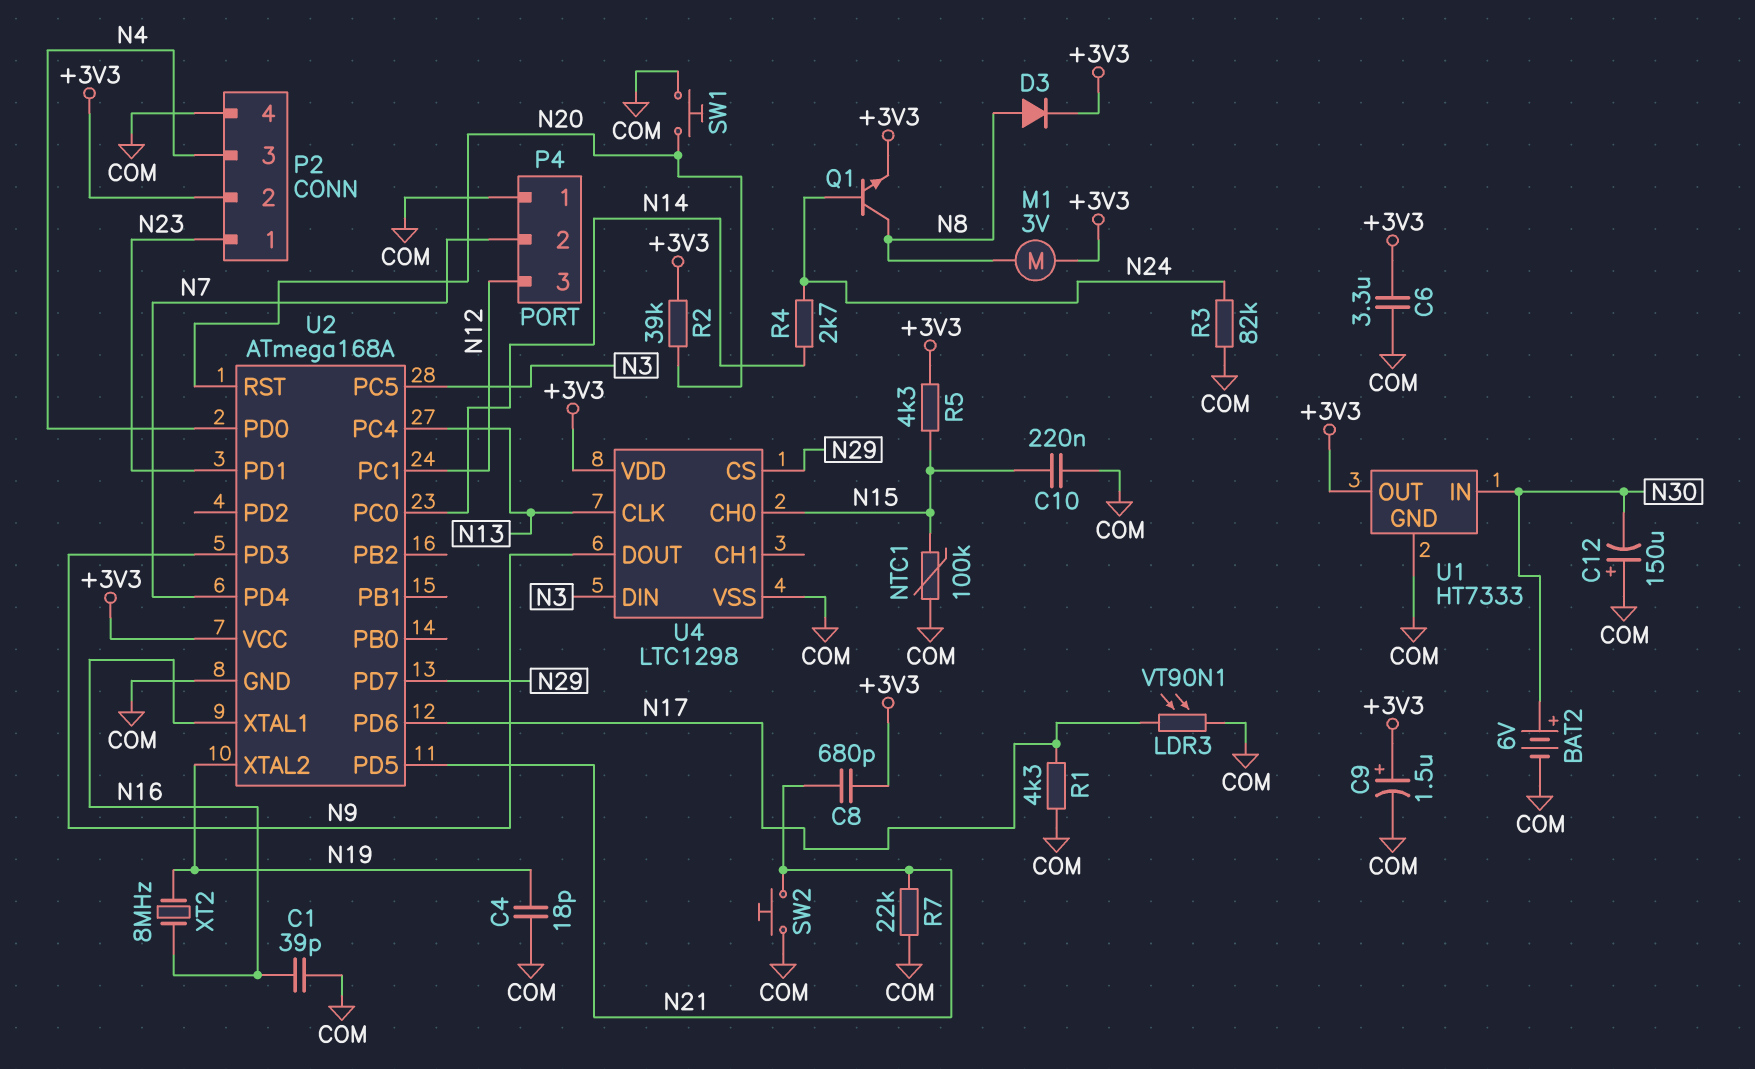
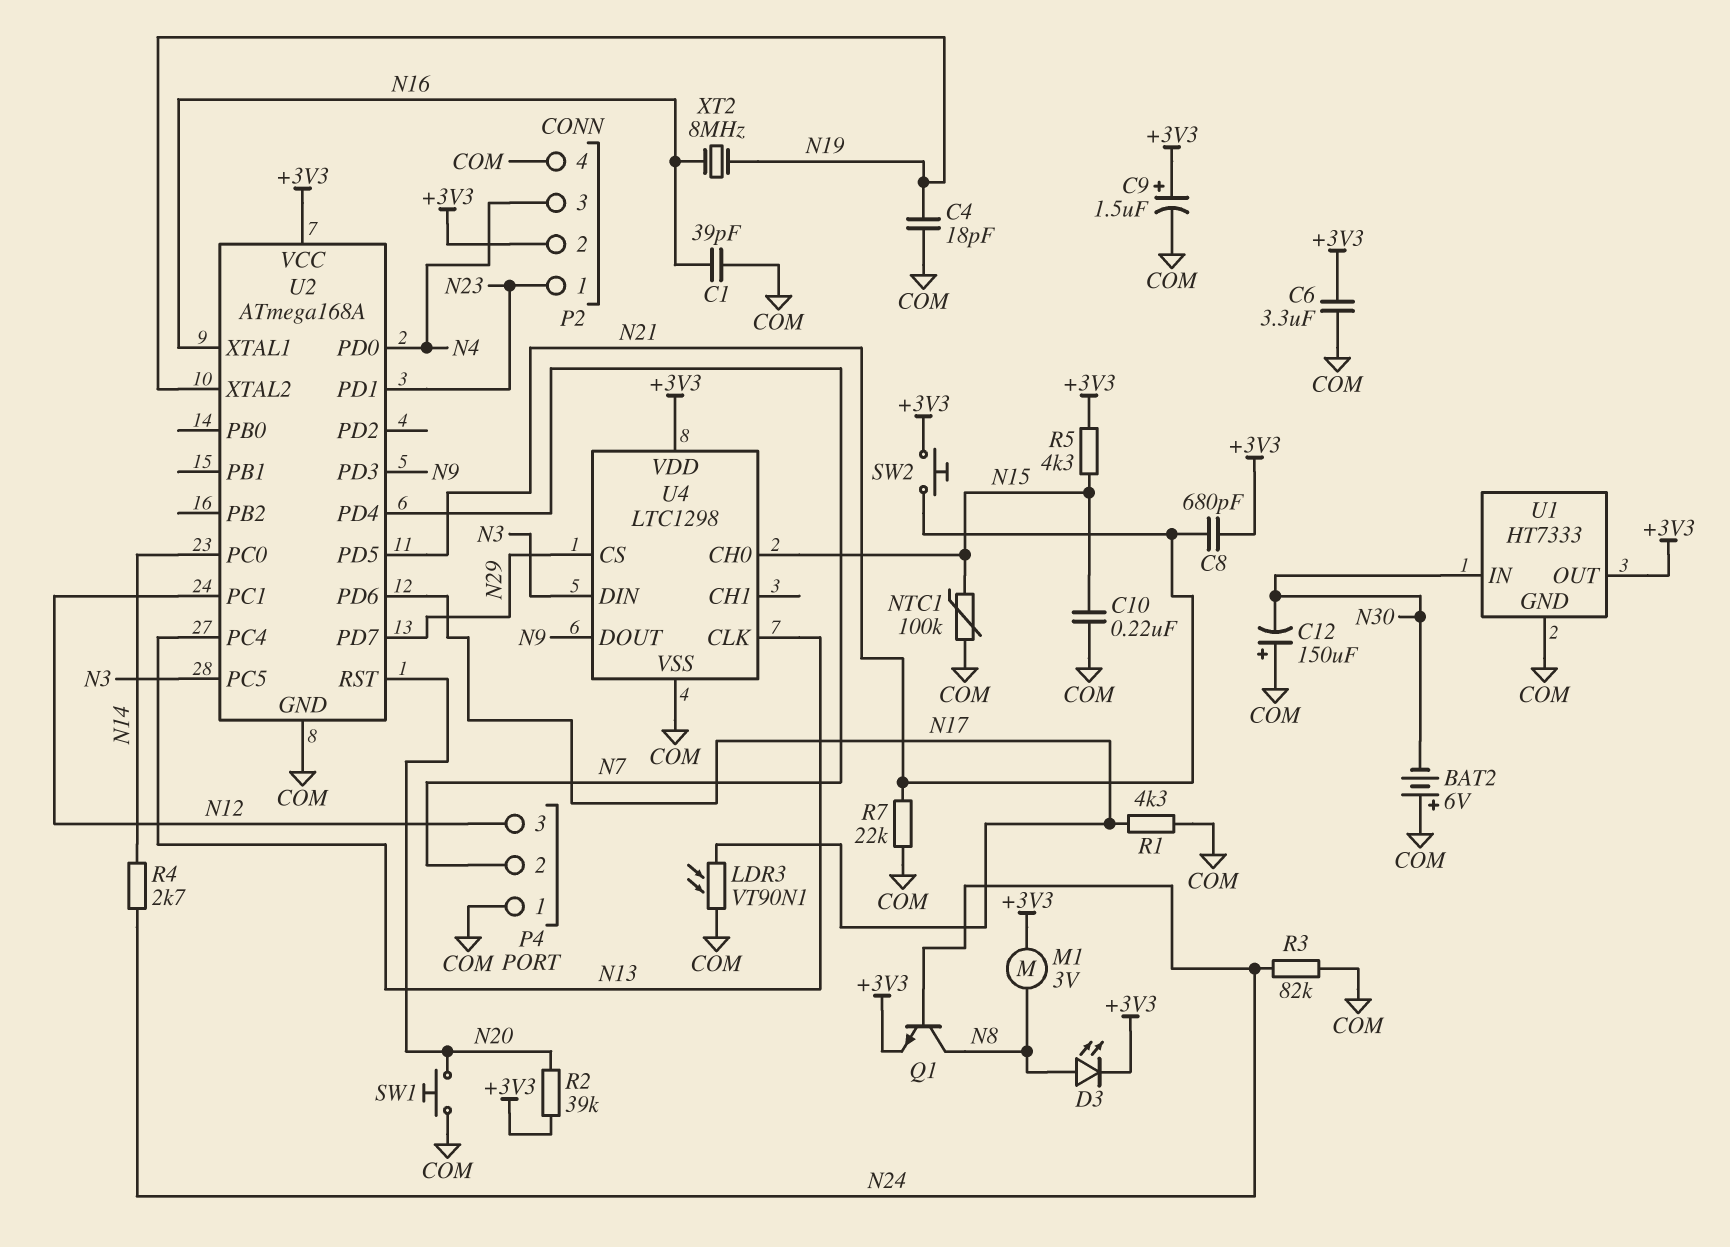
BAT2: 6V (plus N30, minus COM) -> 6V (plus COM, minus N30)
D3: diode (A N8, K +3V3) -> LED (A N8, K +3V3)
SW2: button (COM, N21) -> button (+3V3, N21)

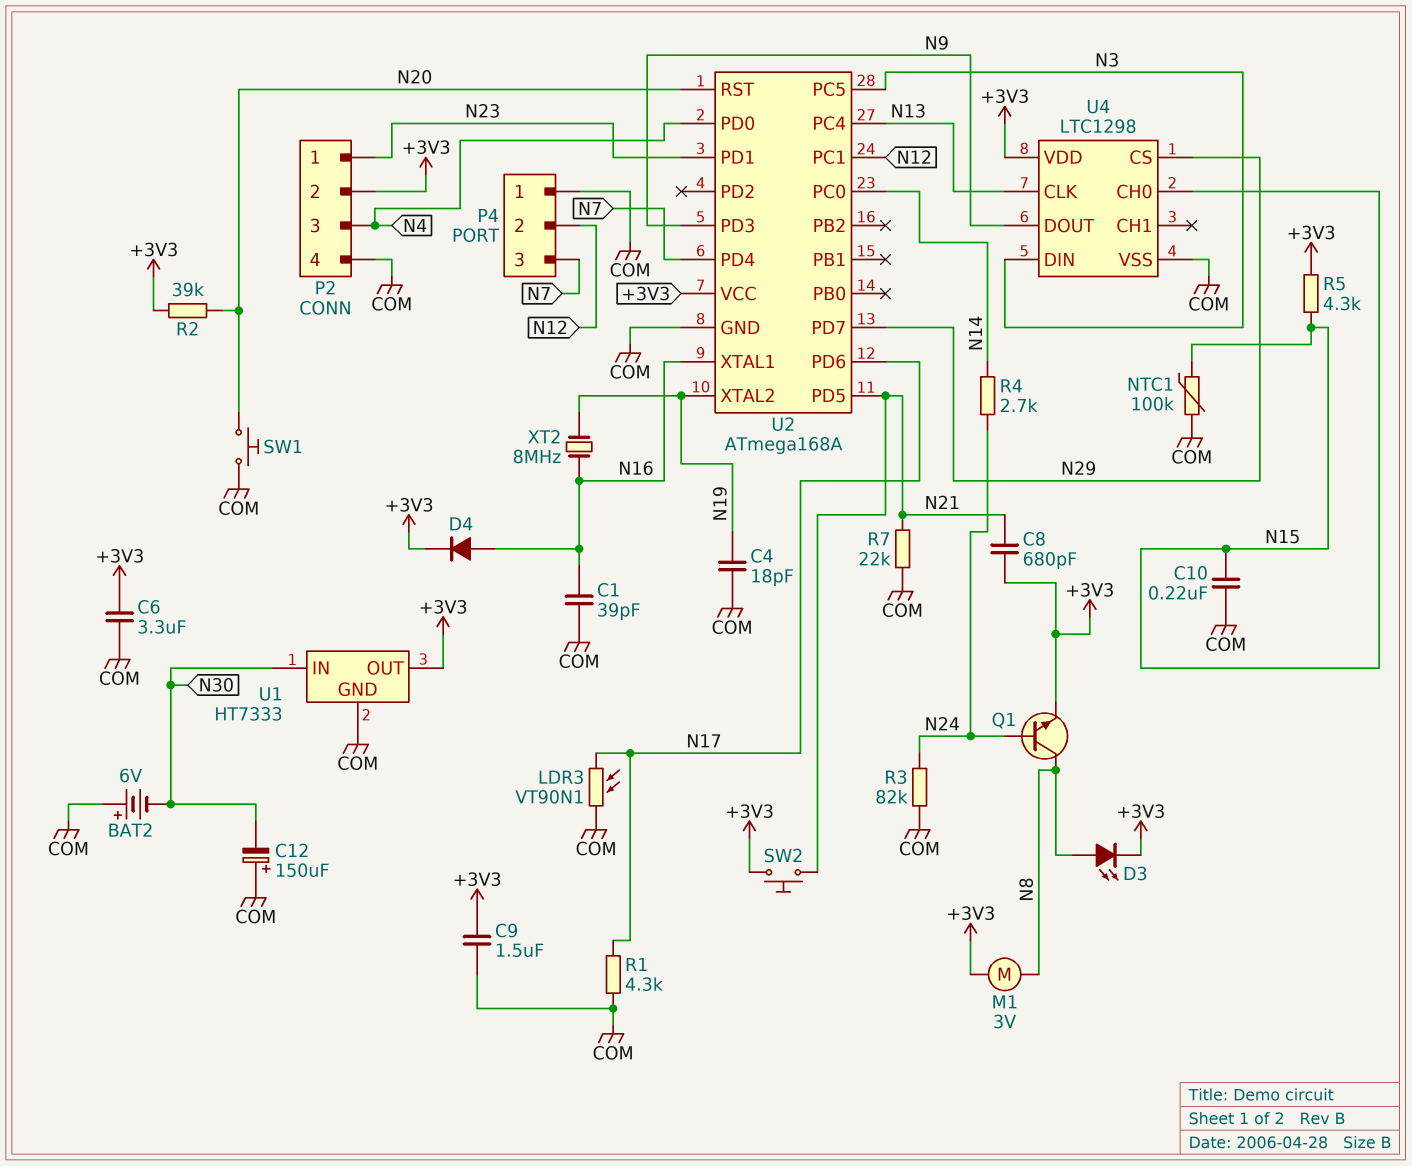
C9: 1.5uF (plus +3V3, minus COM) -> 1.5uF (+3V3, COM)
D4: none -> diode (A N16, K +3V3)
P4 pin 2: N7 -> N12
P4 pin 3: N12 -> N7

